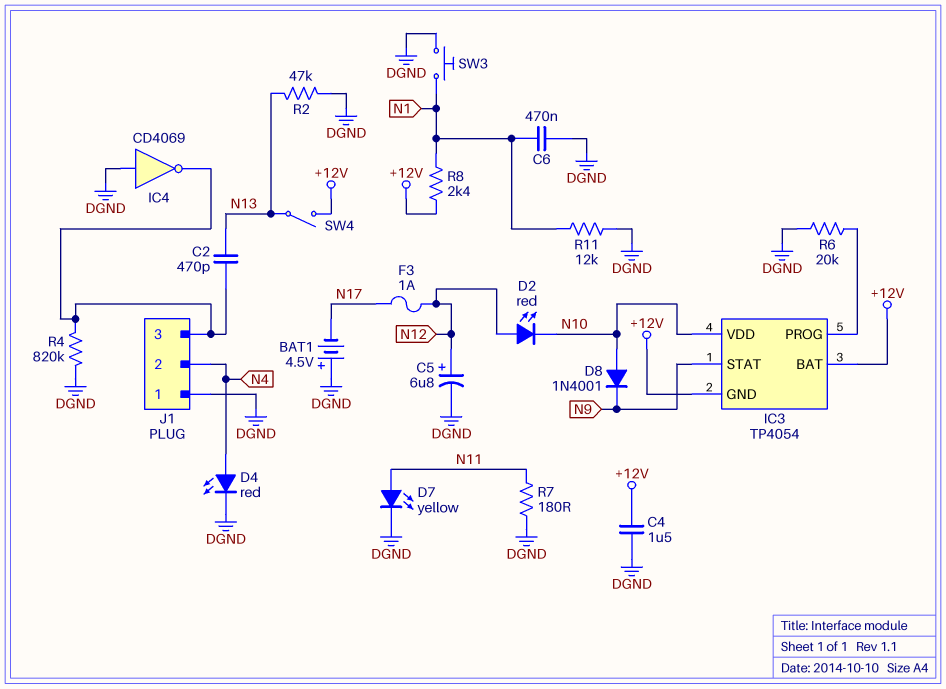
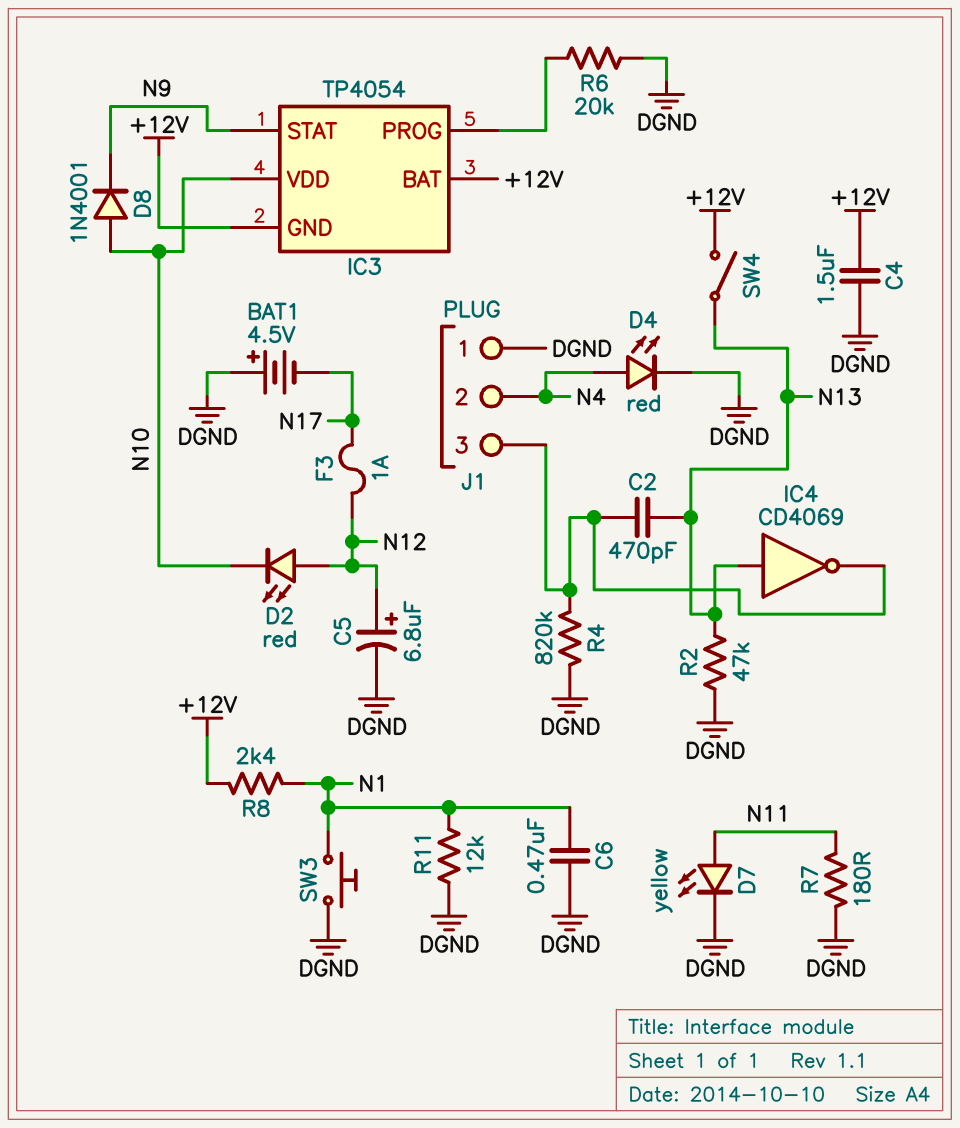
IC4: NOT CD4069 (in DGND, out J1/3) -> NOT CD4069 (in N13, out J1/3)

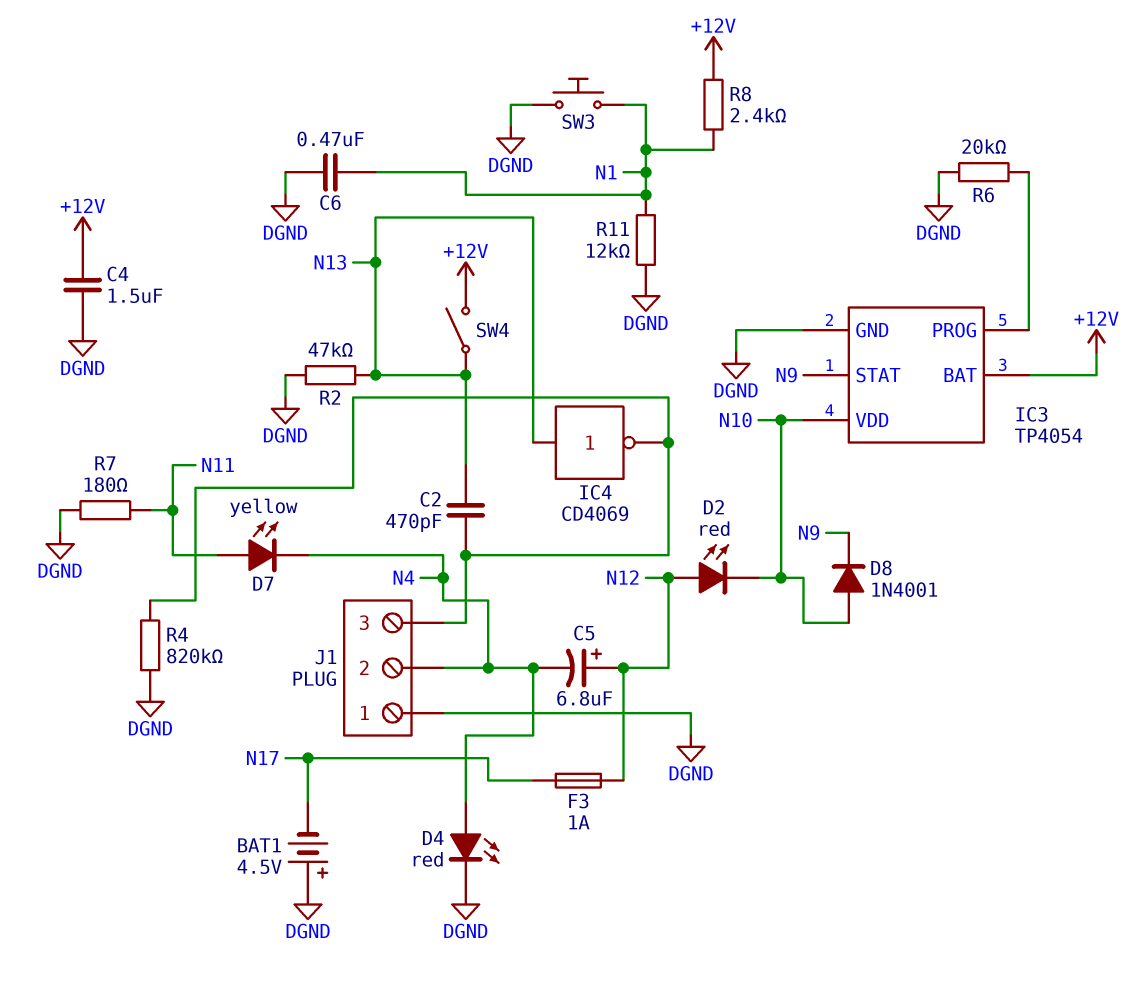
C5: 6.8uF (plus N12, minus DGND) -> 6.8uF (plus N12, minus N4)
D7: LED yellow (A N11, K DGND) -> LED yellow (A N11, K N4)
IC3 pin GND: +12V -> DGND

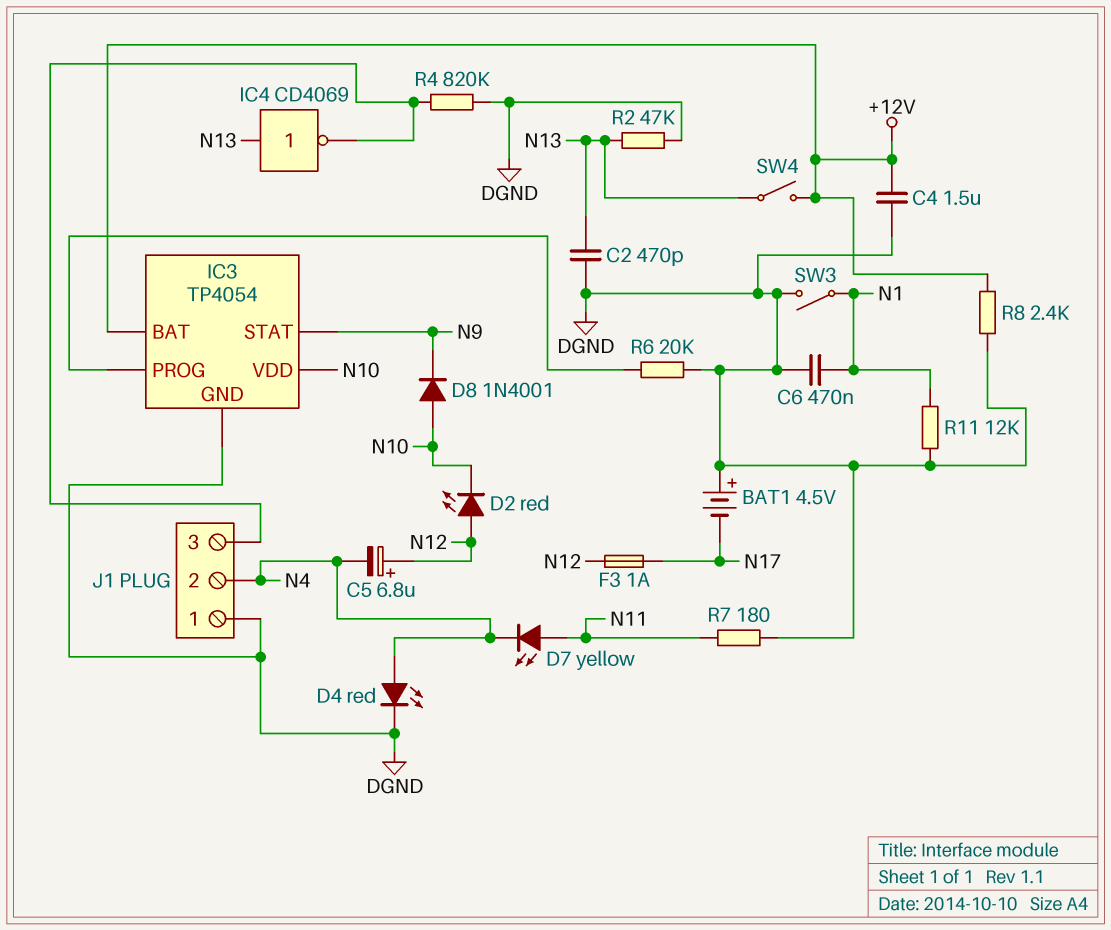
C2: 470pF (J1/3, N13) -> 470pF (DGND, N13)
R8: 2.4k (+12V, N1) -> 2.4k (+12V, DGND)
SW3: button (DGND, N1) -> switch (DGND, N1)

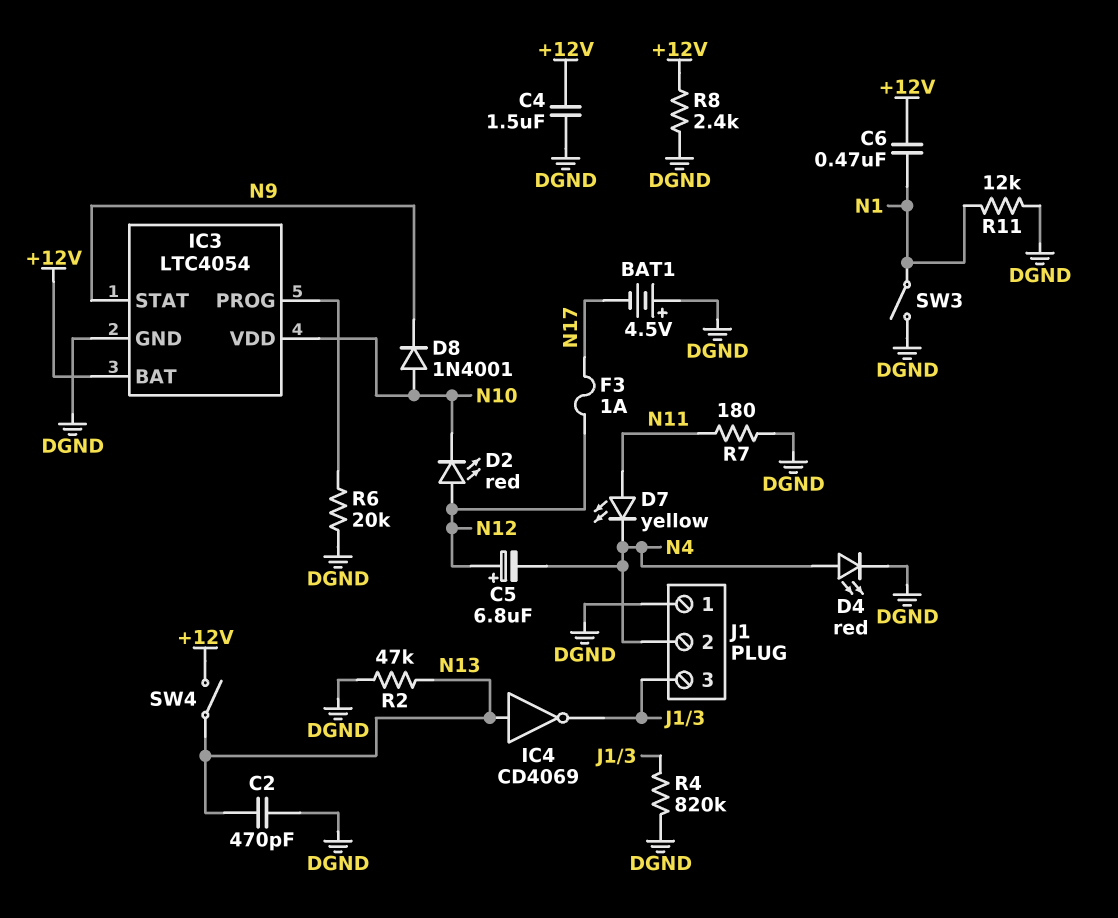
C6: 470nF (DGND, N1) -> 470nF (+12V, N1)
IC3: TP4054 -> LTC4054

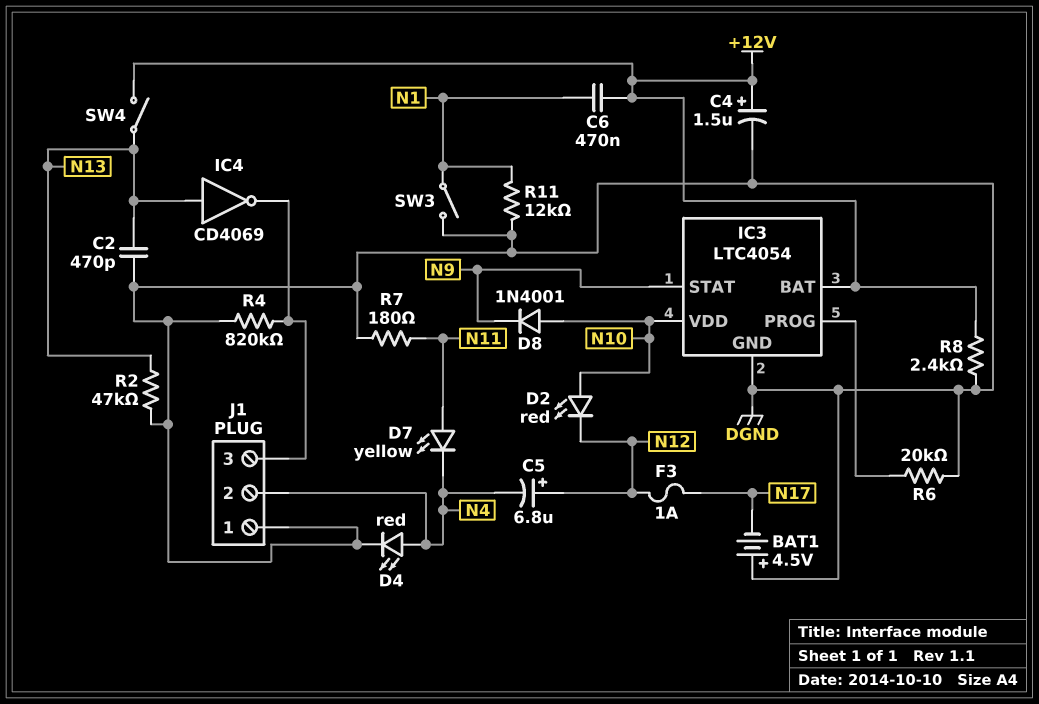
C4: 1.5uF (+12V, DGND) -> 1.5uF (plus +12V, minus DGND)
D2: LED red (A N12, K N10) -> LED red (A N10, K N12)

